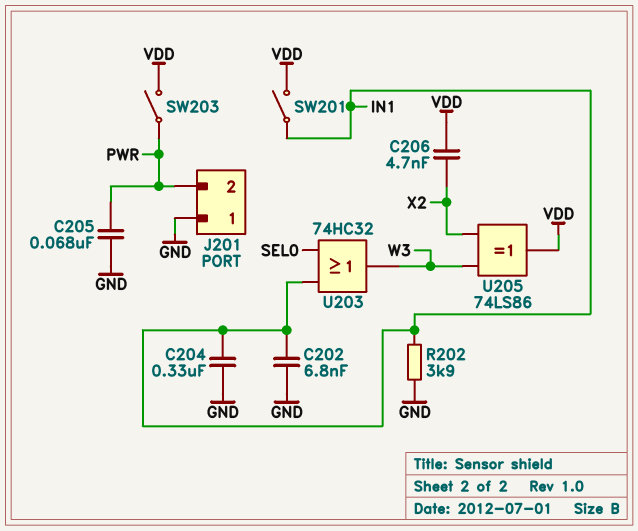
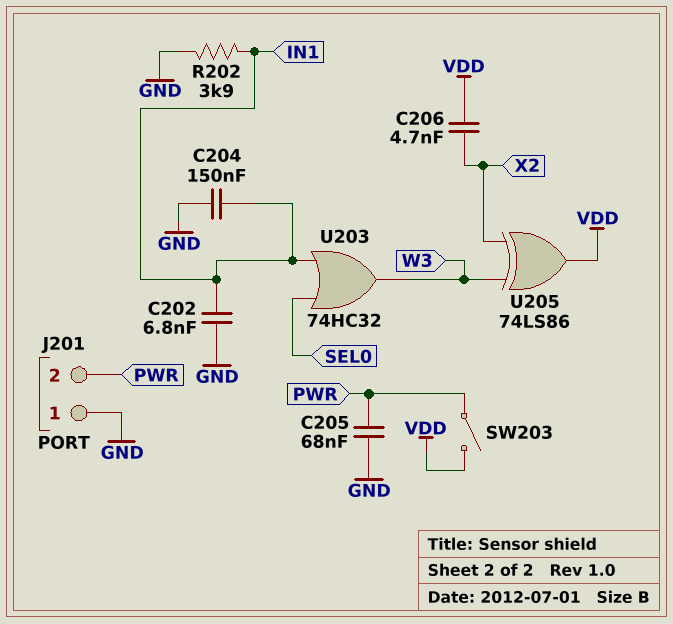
C204: 330nF (GND, IN1) -> 150nF (GND, IN1)
SW201: switch (IN1, VDD) -> none

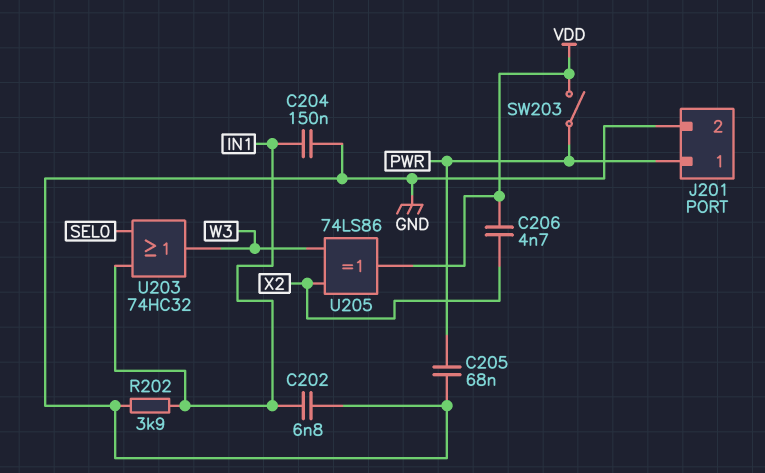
J201 pin 1: GND -> PWR
J201 pin 2: PWR -> GND

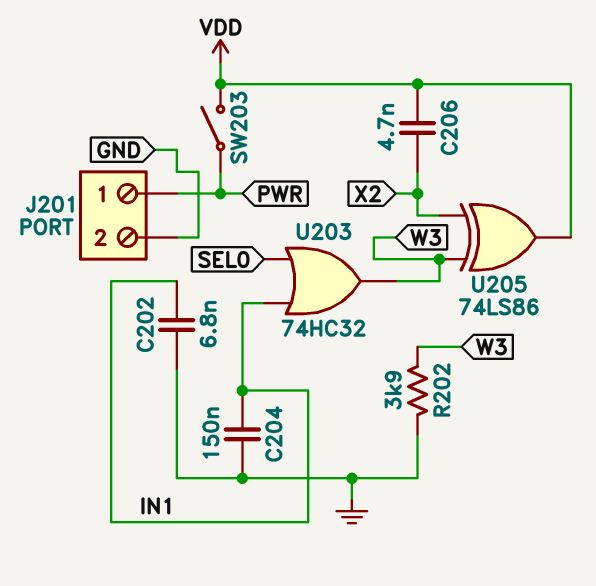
C205: 68nF (GND, PWR) -> none
R202: 3.9k (GND, IN1) -> 3.9k (GND, W3)

